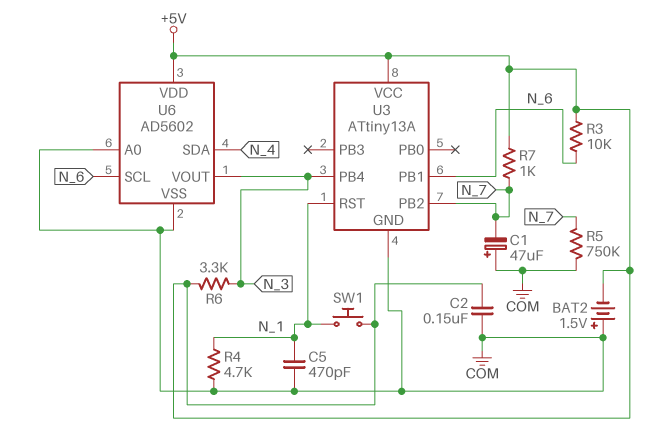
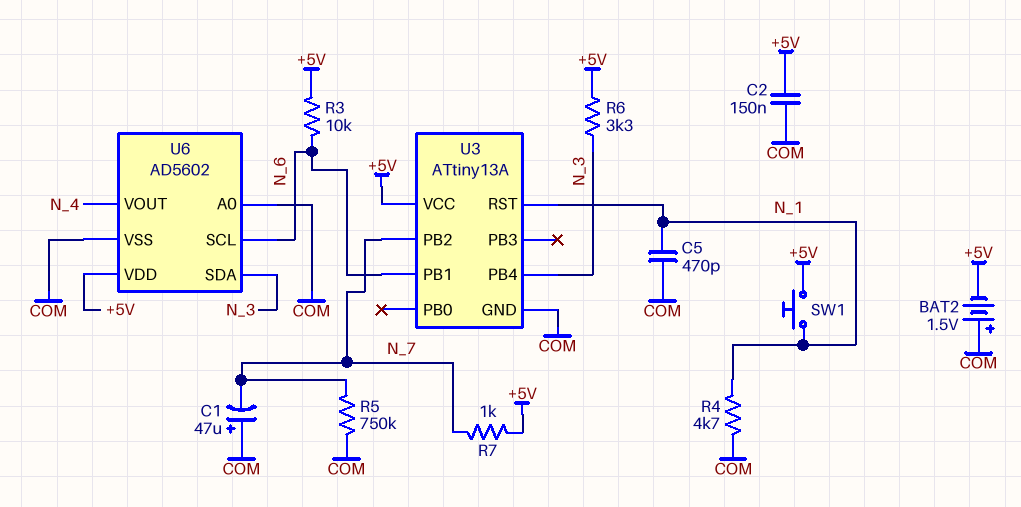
U6 pin SDA: N_4 -> N_3
U6 pin VOUT: N_3 -> N_4

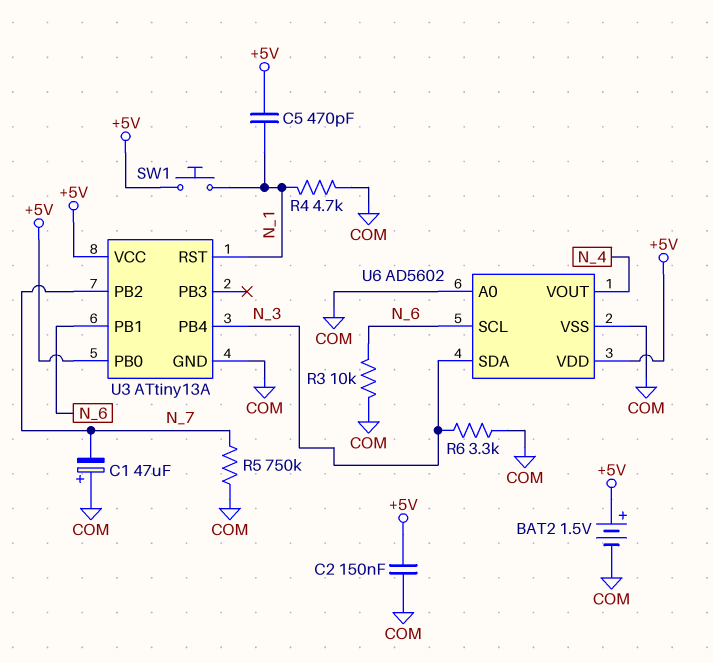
BAT2: 1.5V (plus COM, minus +5V) -> 1.5V (plus +5V, minus COM)
C5: 470pF (COM, N_1) -> 470pF (+5V, N_1)
R3: 10k (+5V, N_6) -> 10k (COM, N_6)
R6: 3.3k (+5V, N_3) -> 3.3k (COM, N_3)
R7: 1k (+5V, N_7) -> none
U3 pin PB0: none -> +5V

